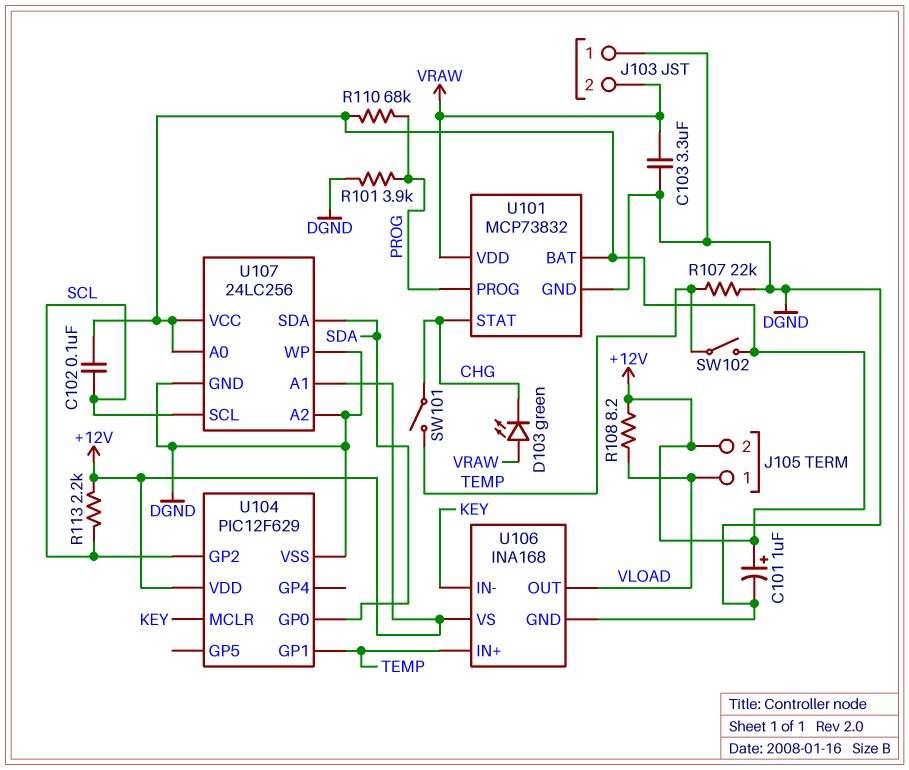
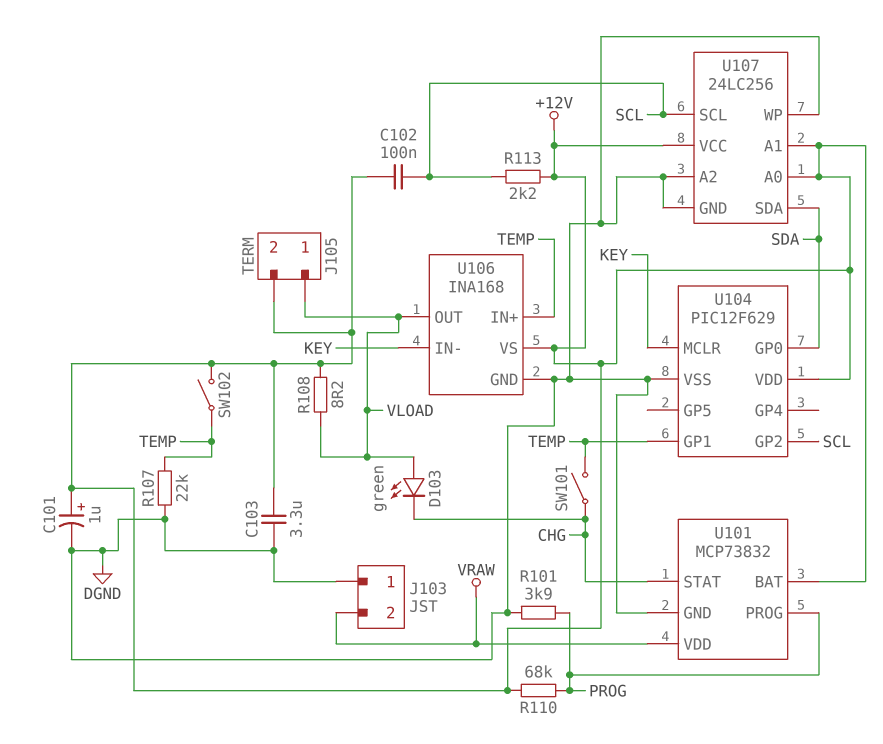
C103: 3.3uF (DGND, VRAW) -> 3.3uF (+12V, DGND)
D103: LED green (A VRAW, K CHG) -> LED green (A VLOAD, K CHG)

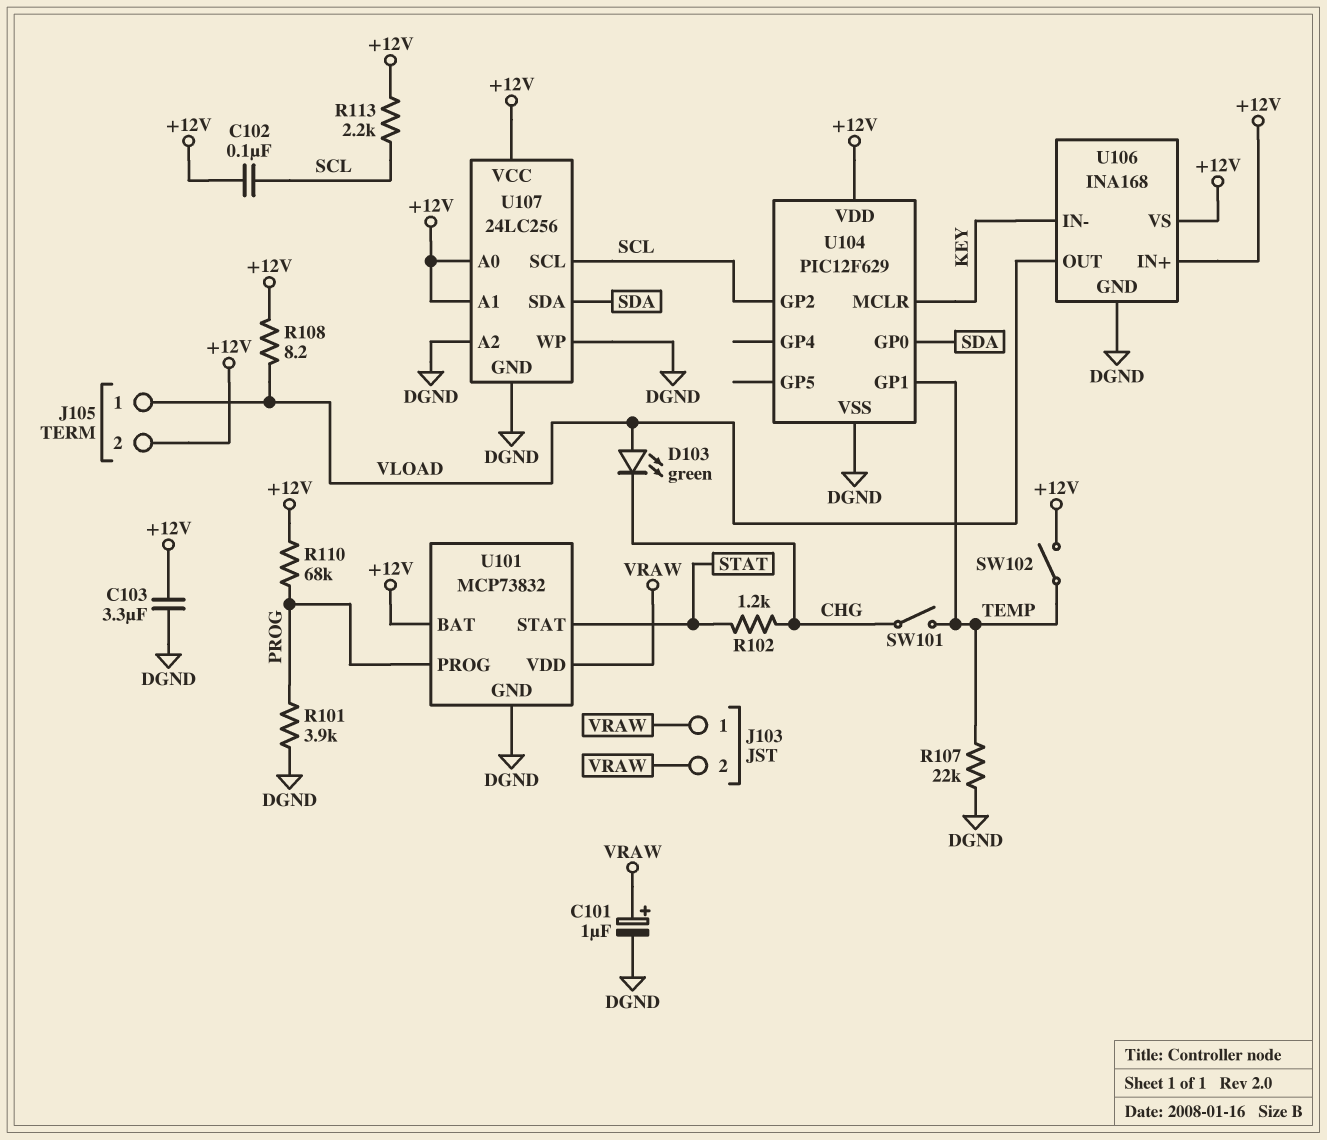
C101: 1uF (plus +12V, minus DGND) -> 1uF (plus VRAW, minus DGND)
J103 pin 1: DGND -> VRAW
R102: none -> 1.2k (CHG, STAT)
U101 pin STAT: CHG -> STAT
U106 pin IN+: TEMP -> +12V

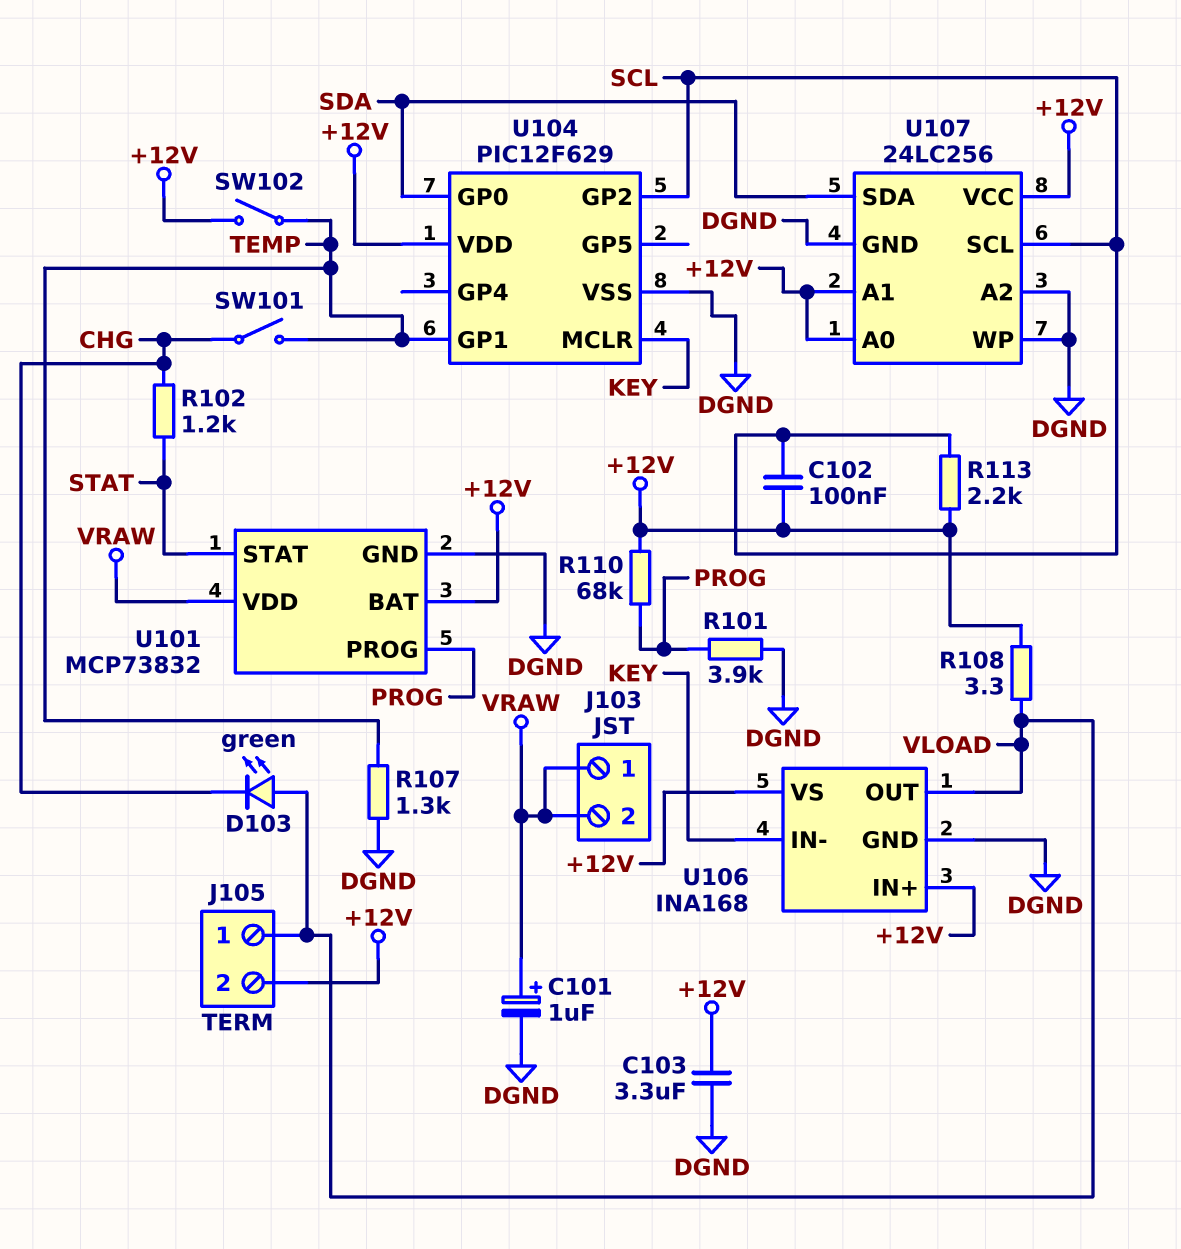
R107: 22k (DGND, TEMP) -> 1.3k (DGND, TEMP)
R108: 8.2 (+12V, VLOAD) -> 3.3 (+12V, VLOAD)

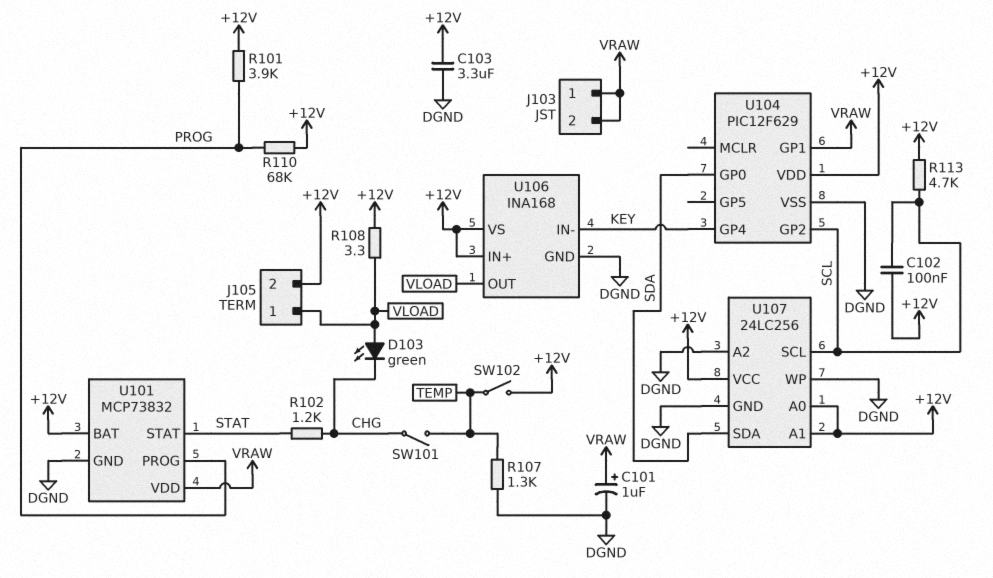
R101: 3.9k (DGND, PROG) -> 3.9k (+12V, PROG)
R113: 2.2k (+12V, SCL) -> 4.7k (+12V, SCL)
U104 pin GP1: TEMP -> VRAW
U104 pin GP4: none -> KEY
U104 pin MCLR: KEY -> none

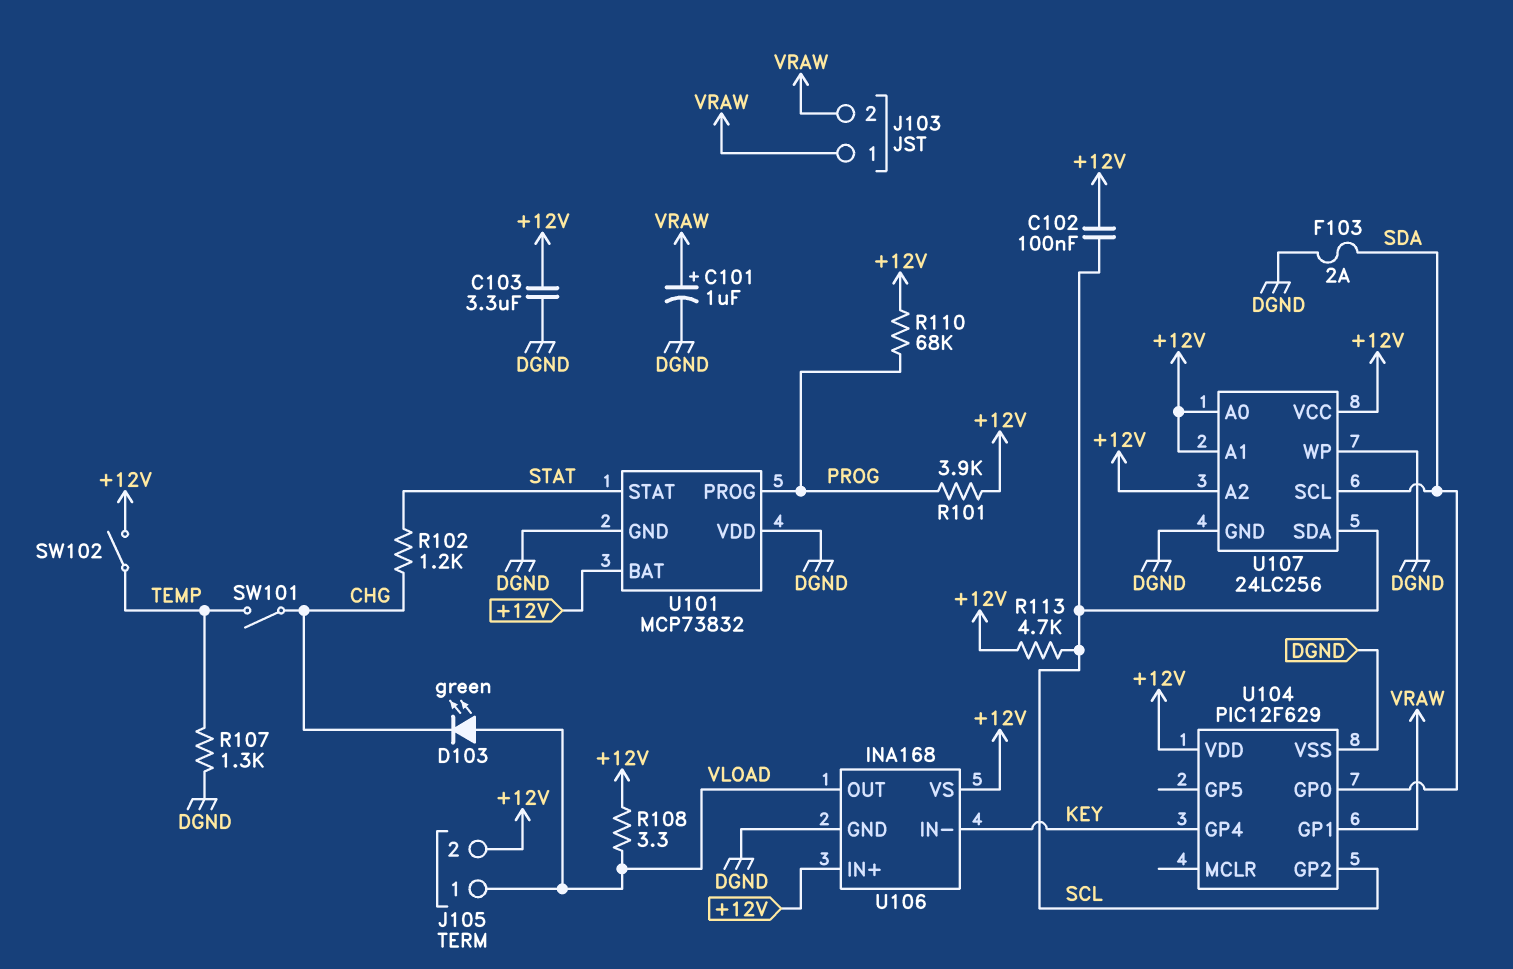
F103: none -> 2A (DGND, SDA)
U101 pin VDD: VRAW -> DGND
U107 pin A2: DGND -> +12V
U107 pin SCL: SCL -> SDA
U107 pin SDA: SDA -> SCL

